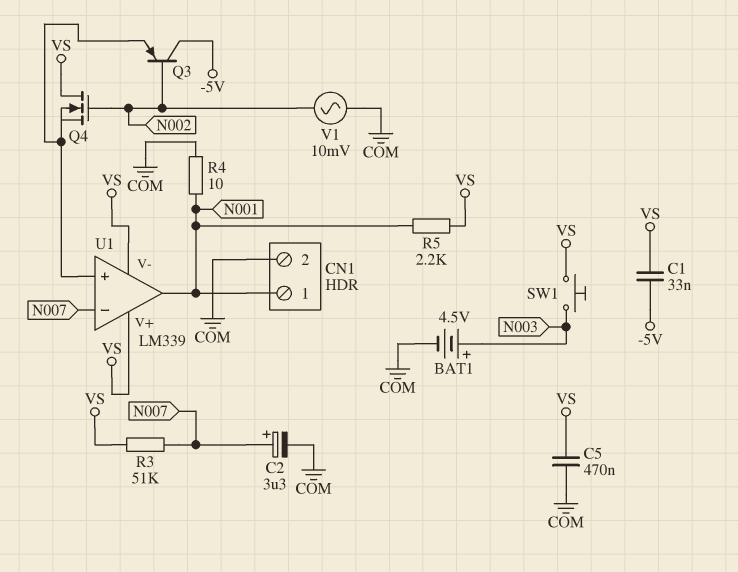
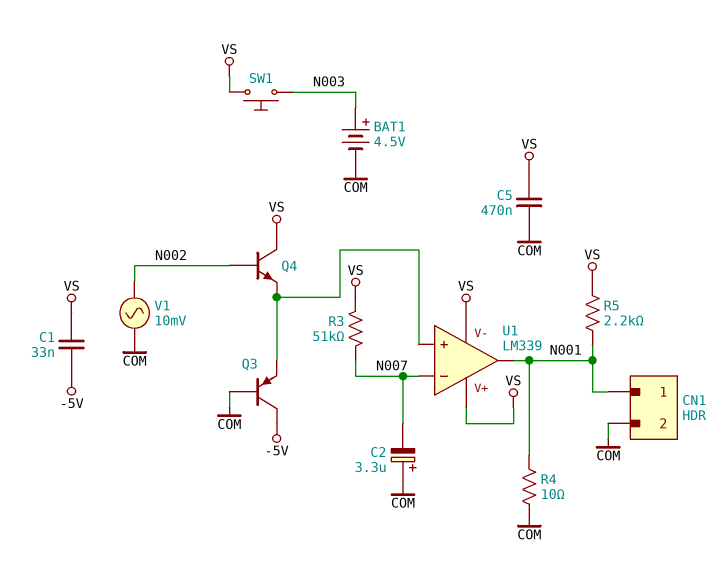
C2: 3.3uF (plus N007, minus COM) -> 3.3uF (plus COM, minus N007)
Q3: PNP (B N002, C -5V, E U1/in+) -> PNP (B COM, C -5V, E U1/in+)
Q4: NMOS (G N002, D VS, S U1/in+) -> NPN (B N002, C VS, E U1/in+)

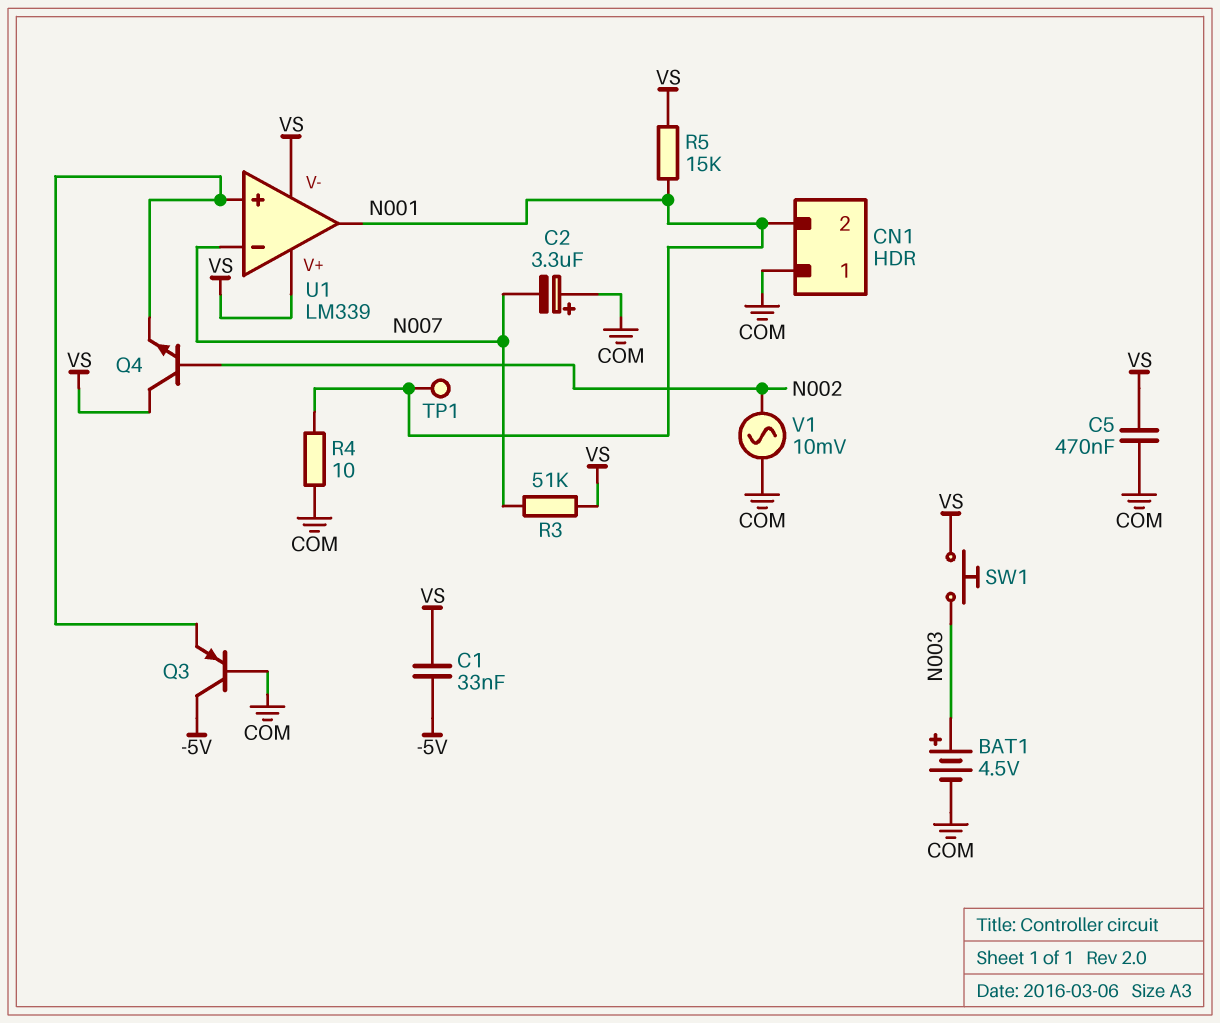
CN1 pin 1: N001 -> COM
CN1 pin 2: COM -> N001
R5: 2.2k (N001, VS) -> 15k (N001, VS)
TP1: none -> test point (N001)

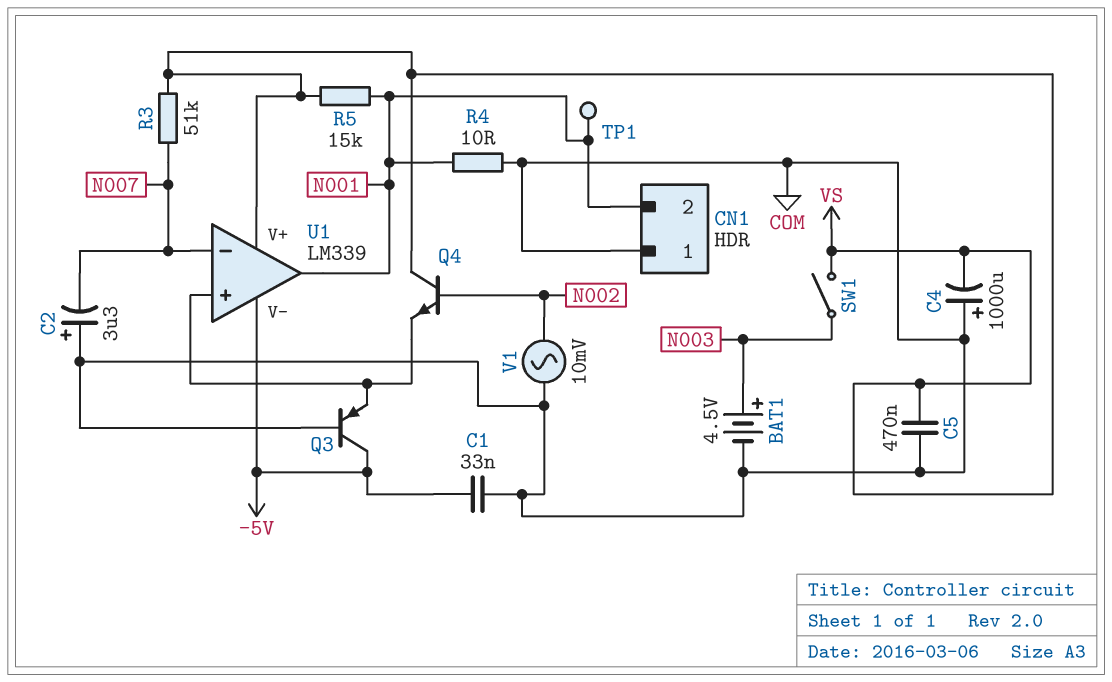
C1: 33nF (-5V, VS) -> 33nF (-5V, COM)
C4: none -> 1000uF (plus COM, minus VS)
SW1: button (N003, VS) -> switch (N003, VS)
U1 pin V-: VS -> -5V

